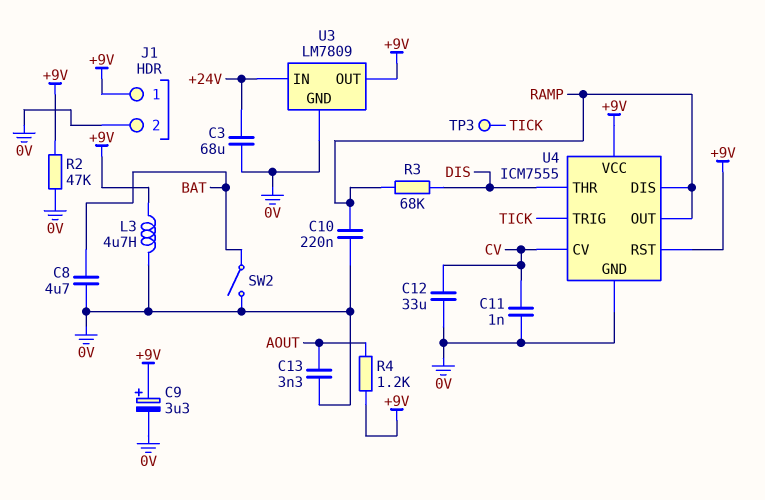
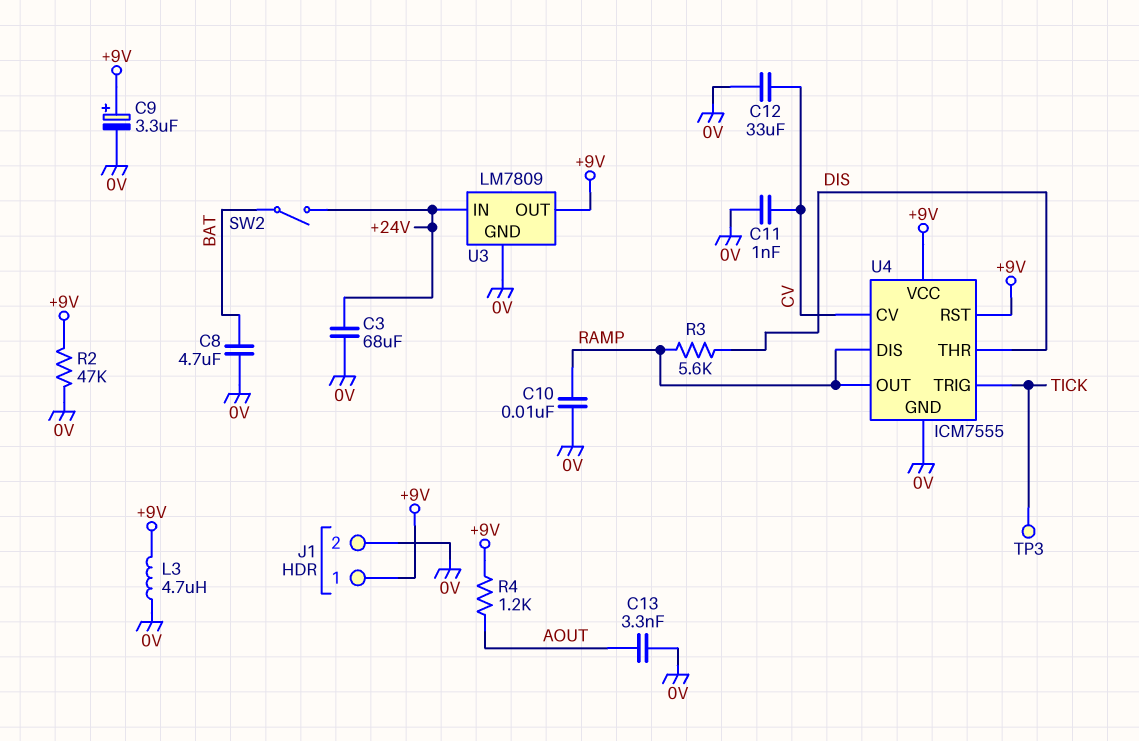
C10: 220nF (0V, RAMP) -> 10nF (0V, RAMP)
R3: 68k (DIS, RAMP) -> 5.6k (DIS, RAMP)
SW2: switch (0V, BAT) -> switch (+24V, BAT)

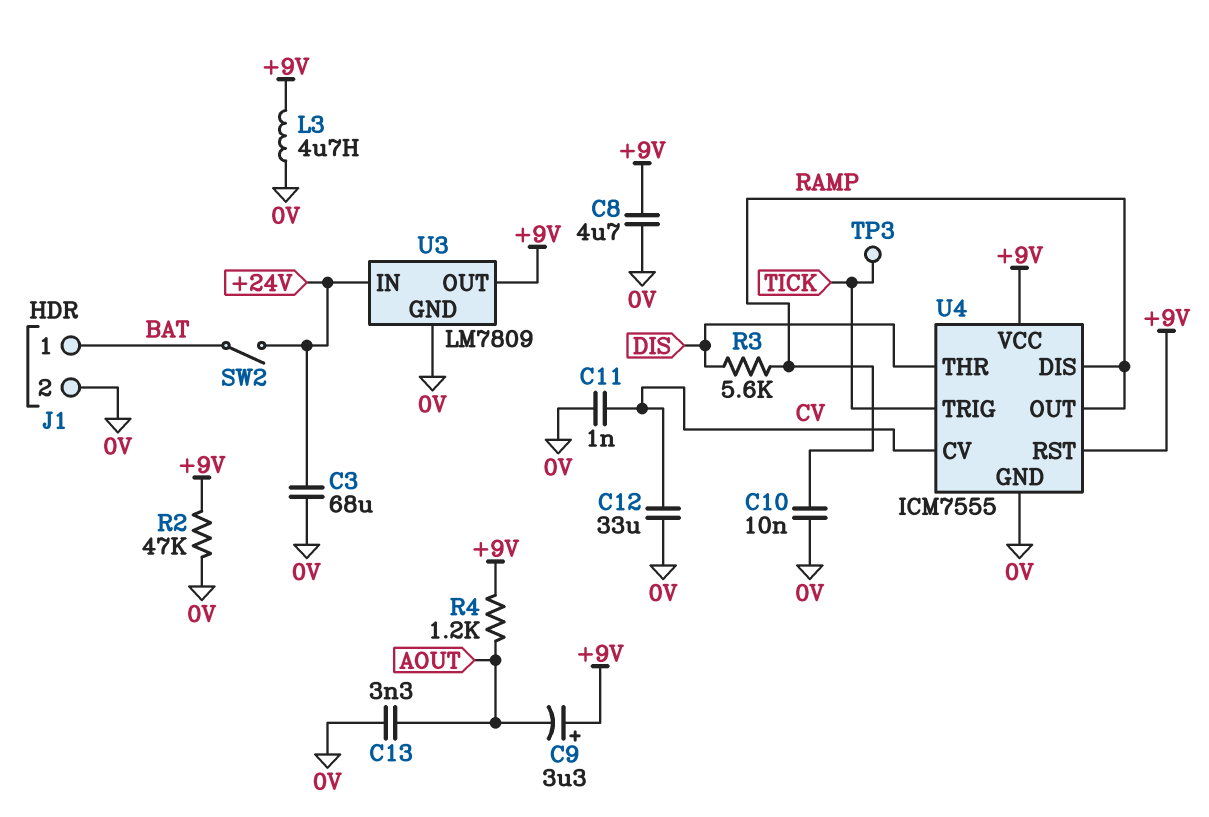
C8: 4.7uF (0V, BAT) -> 4.7uF (+9V, 0V)
C9: 3.3uF (plus +9V, minus 0V) -> 3.3uF (plus +9V, minus AOUT)
J1 pin 1: +9V -> BAT

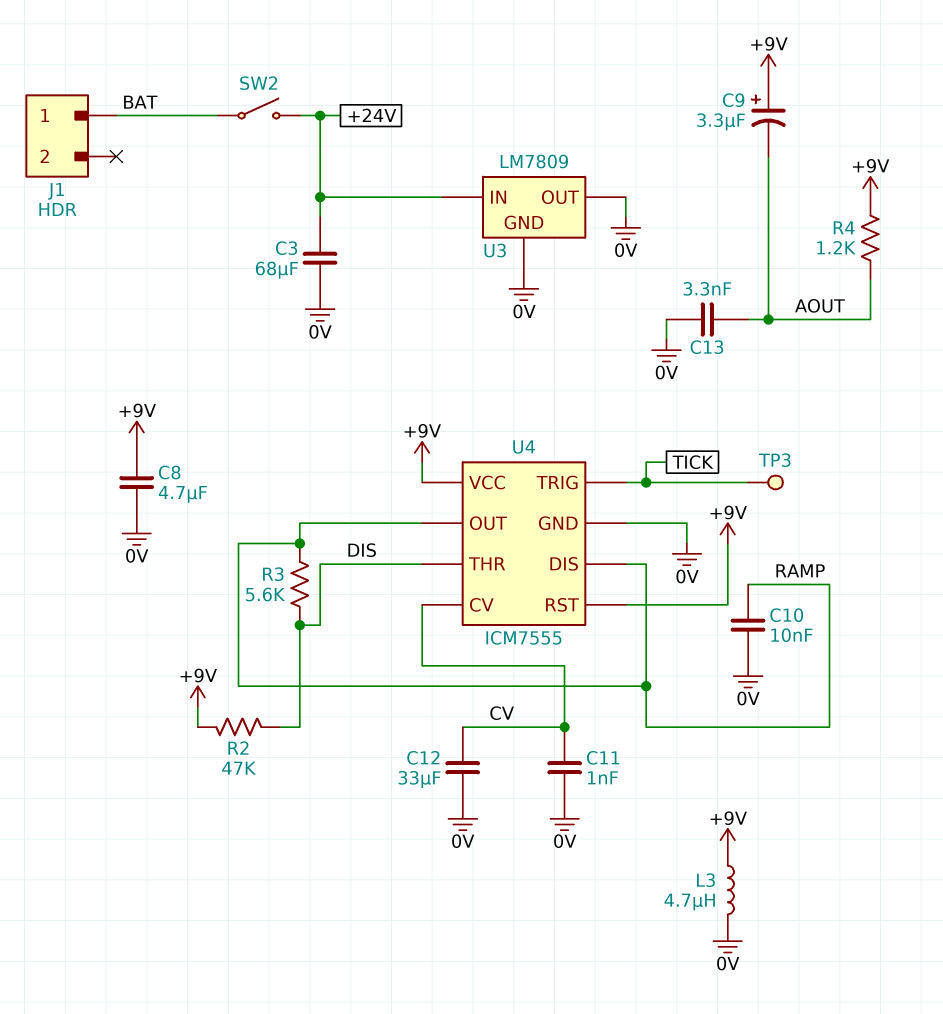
J1 pin 2: 0V -> none
R2: 47k (+9V, 0V) -> 47k (+9V, DIS)
U3 pin OUT: +9V -> 0V

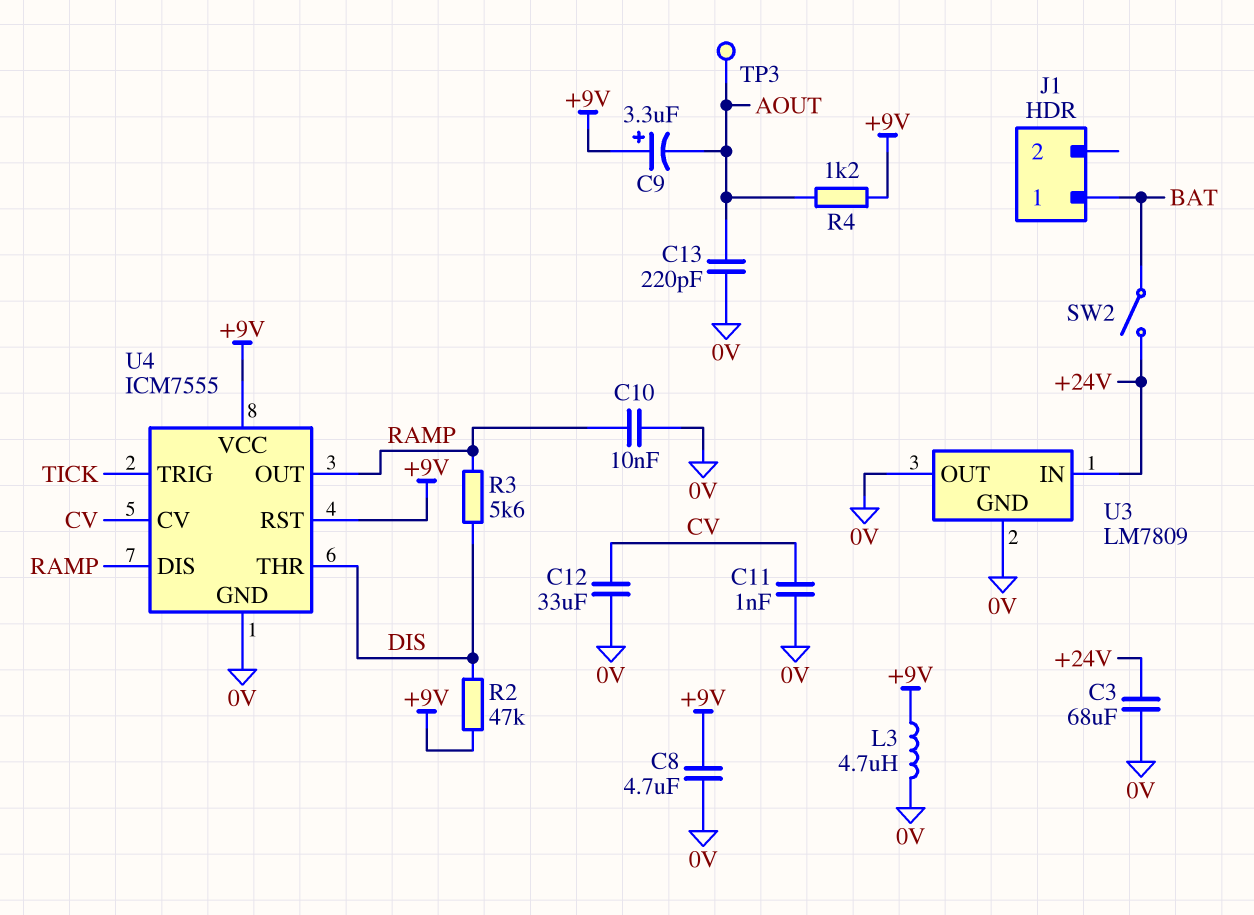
C13: 3.3nF (0V, AOUT) -> 220pF (0V, AOUT)
TP3: test point (TICK) -> test point (AOUT)

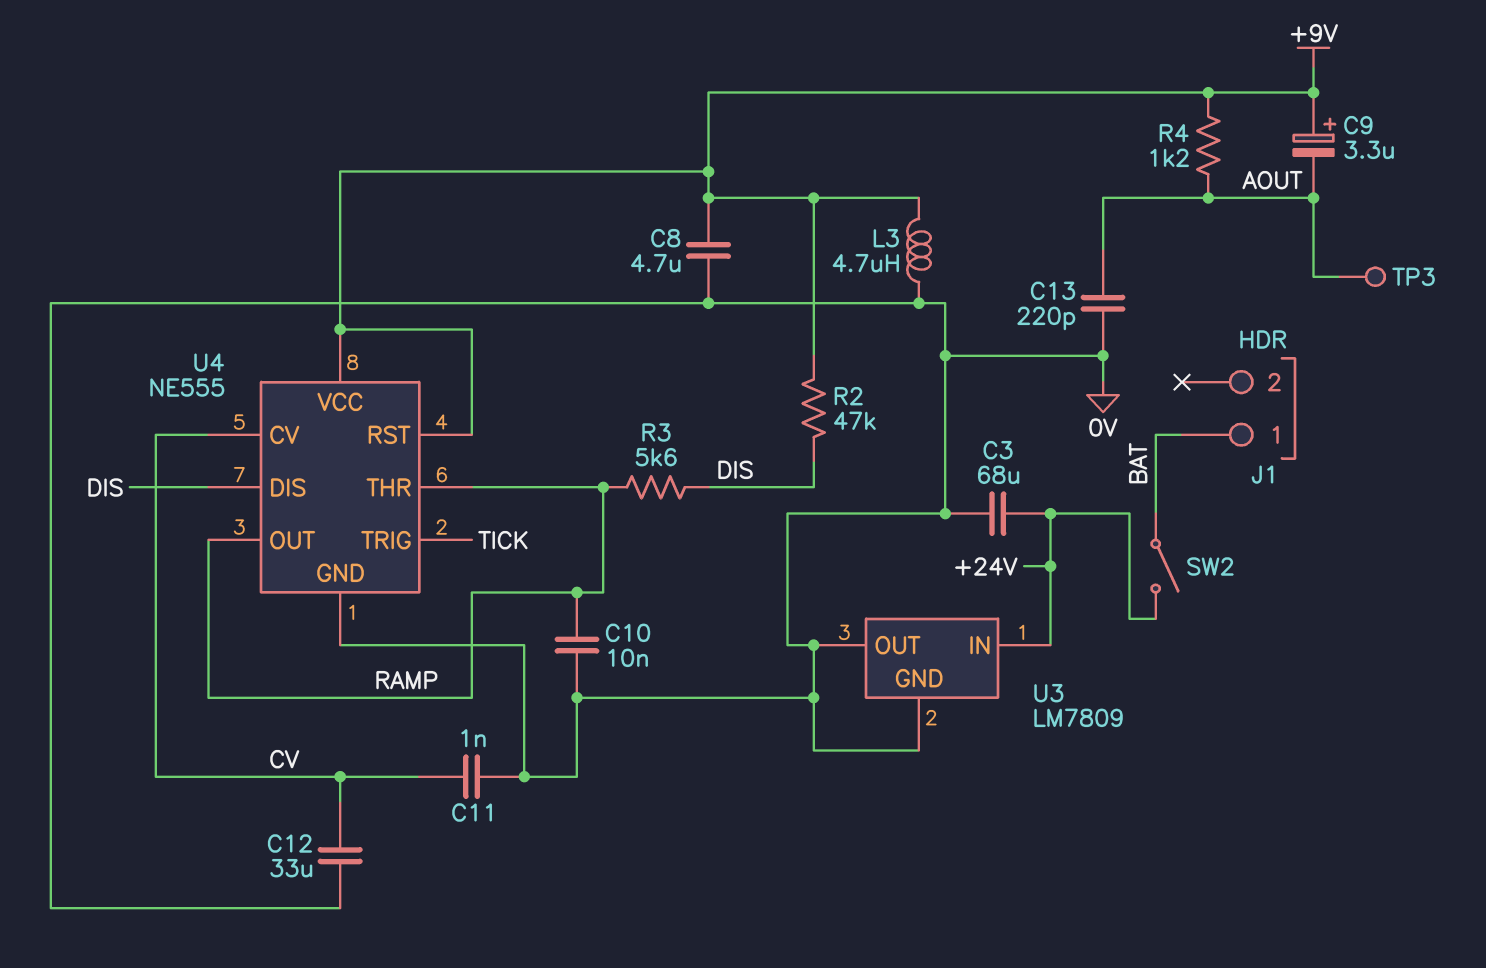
U4: ICM7555 -> NE555
U4 pin DIS: RAMP -> DIS
U4 pin THR: DIS -> RAMP

